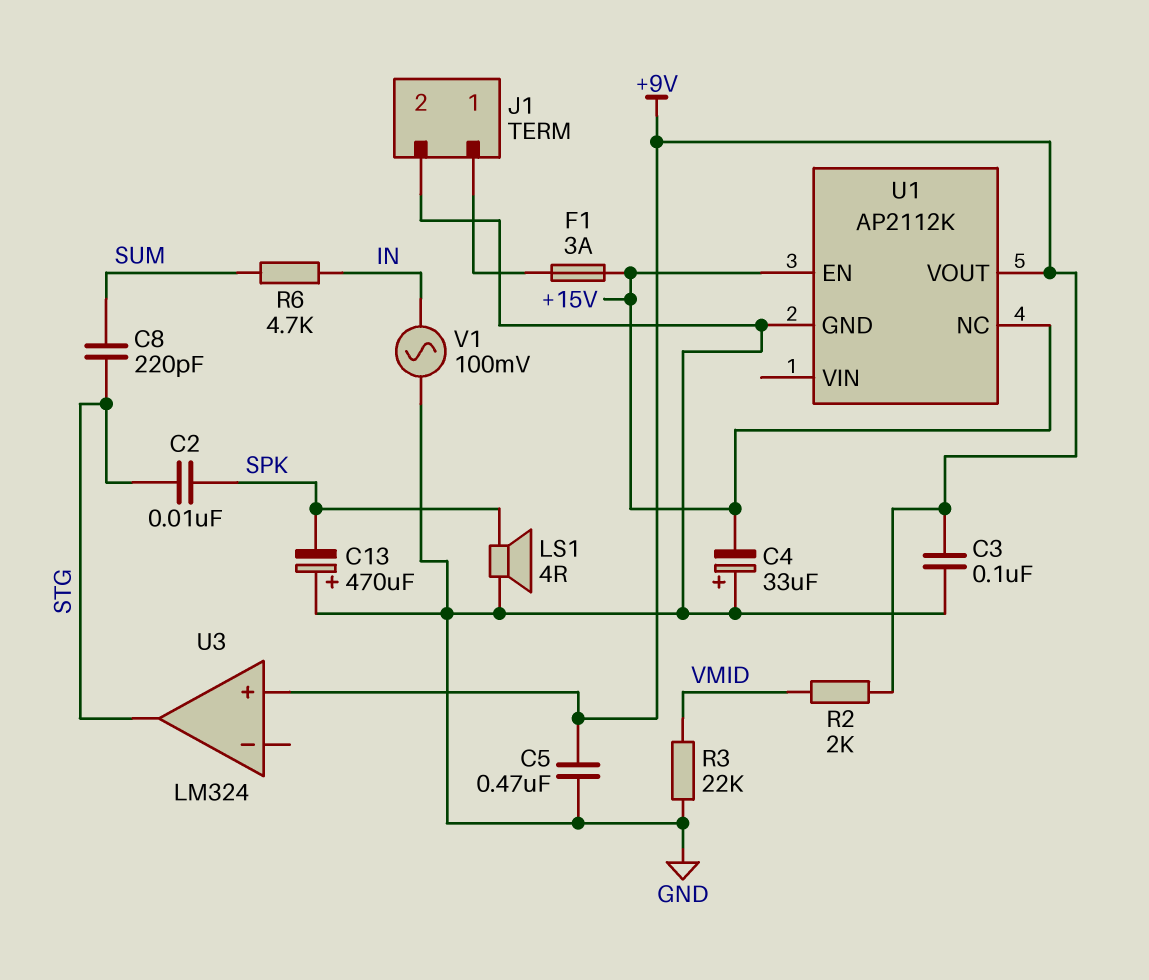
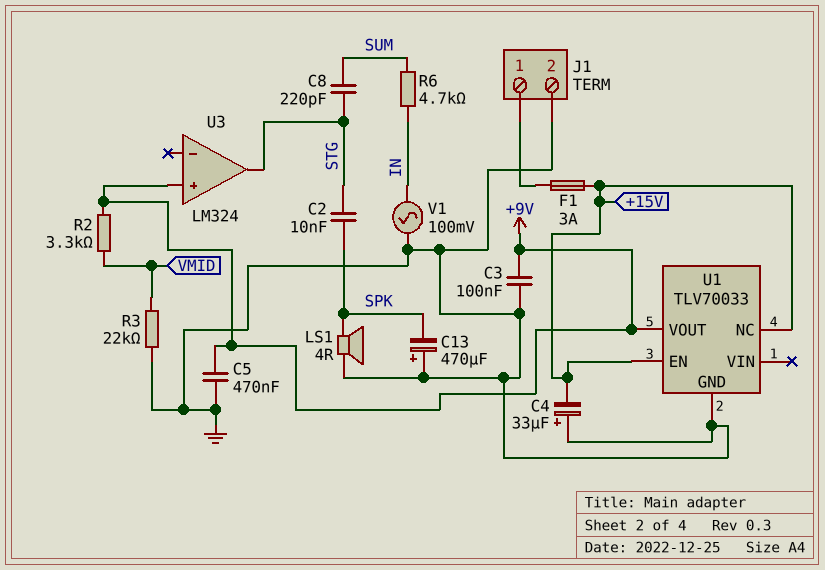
R2: 2k (+9V, VMID) -> 3.3k (+9V, VMID)
U1: AP2112K -> TLV70033

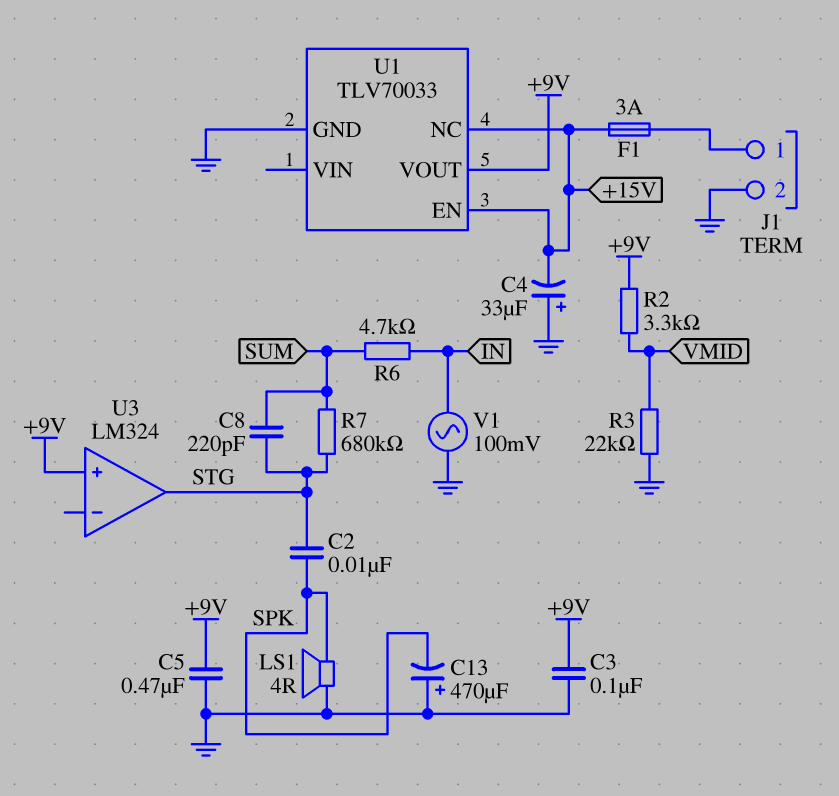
R7: none -> 680k (STG, SUM)

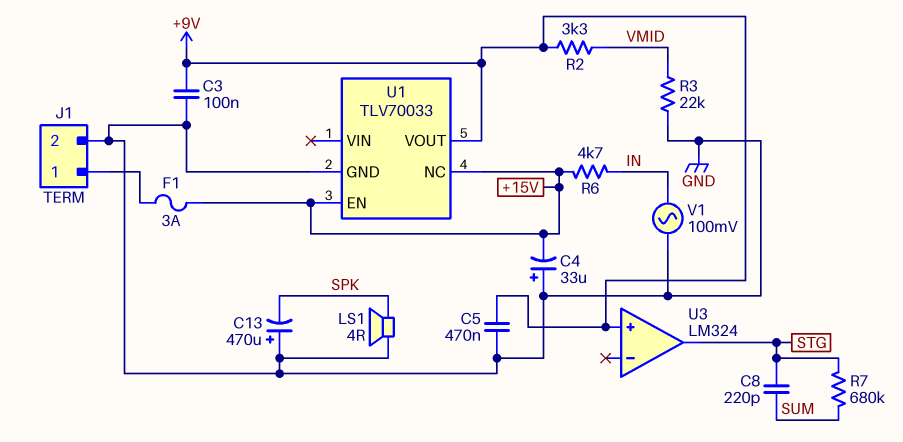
C2: 10nF (SPK, STG) -> none
R6: 4.7k (IN, SUM) -> 4.7k (+15V, IN)

